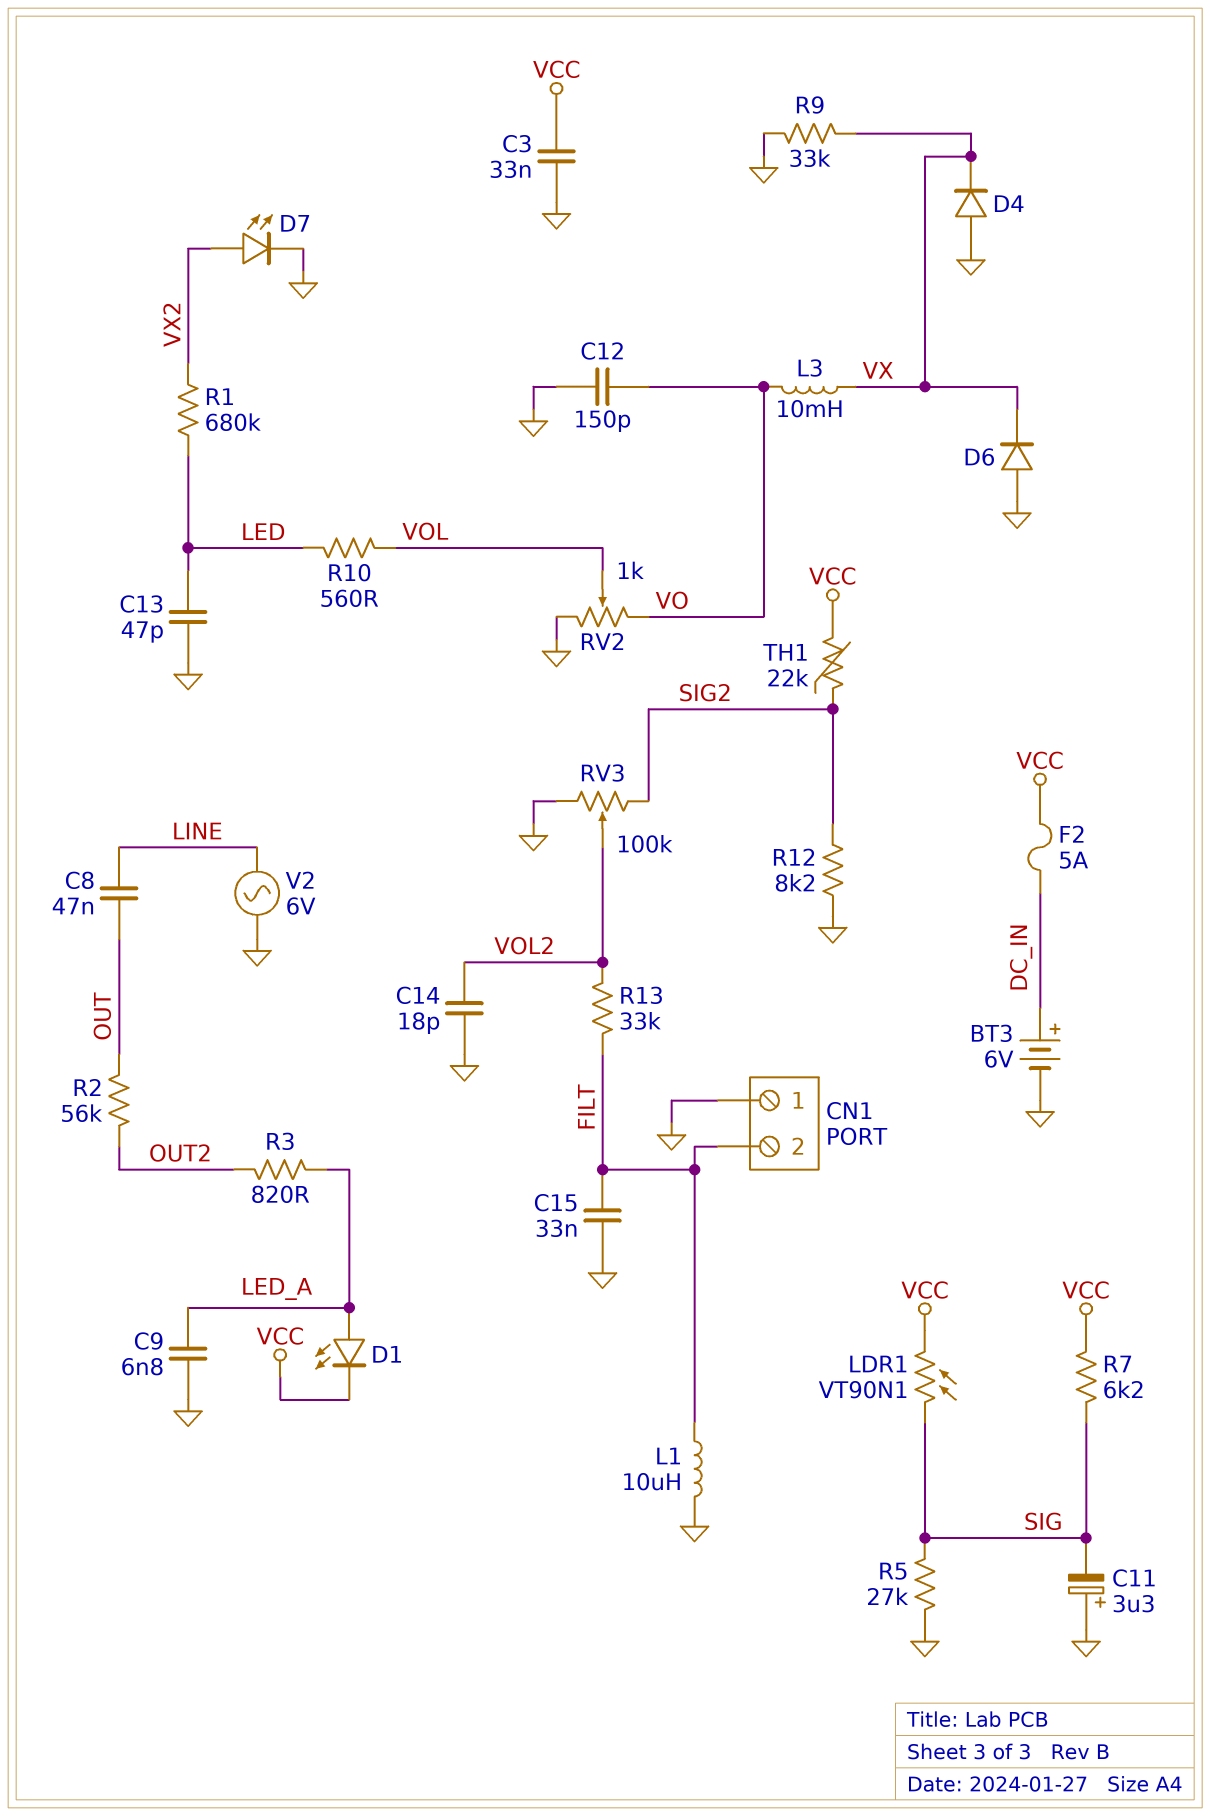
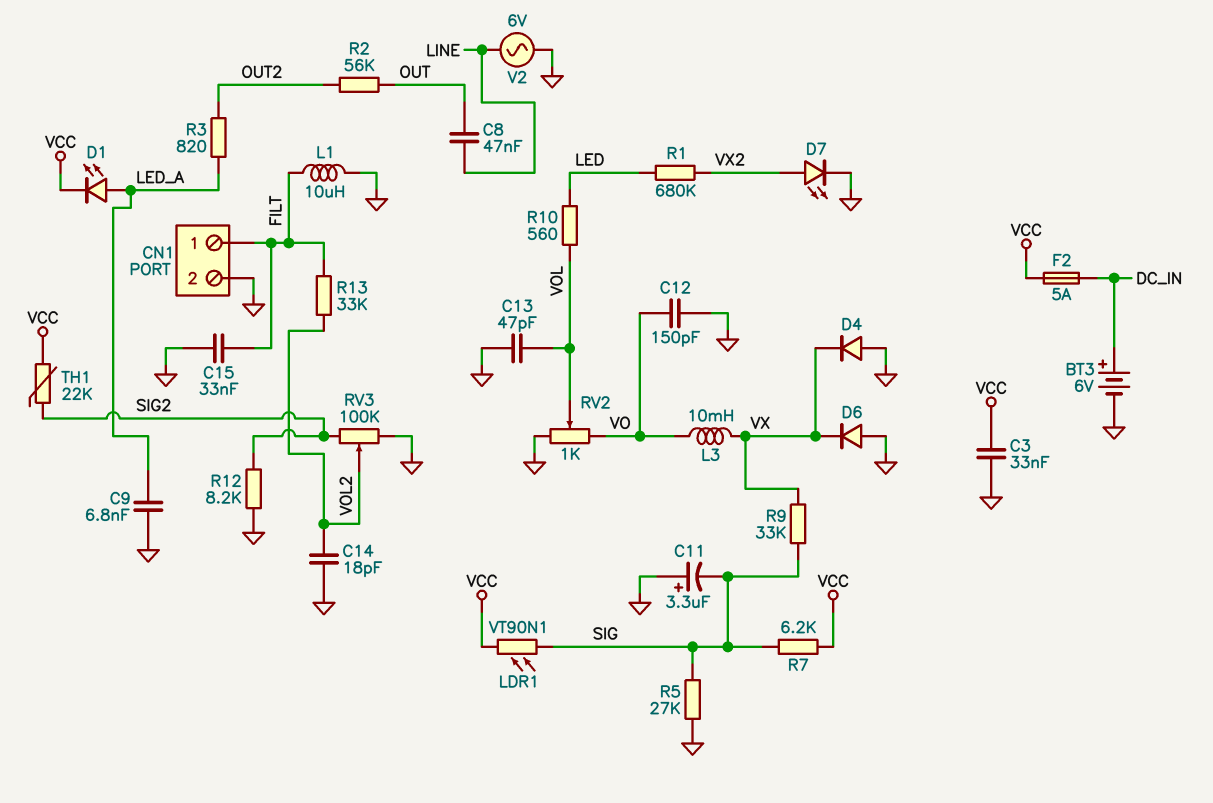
C13: 47pF (GND, LED) -> 47pF (GND, VOL)
CN1 pin 1: GND -> FILT
CN1 pin 2: FILT -> GND
R9: 33k (GND, VX) -> 33k (SIG, VX)

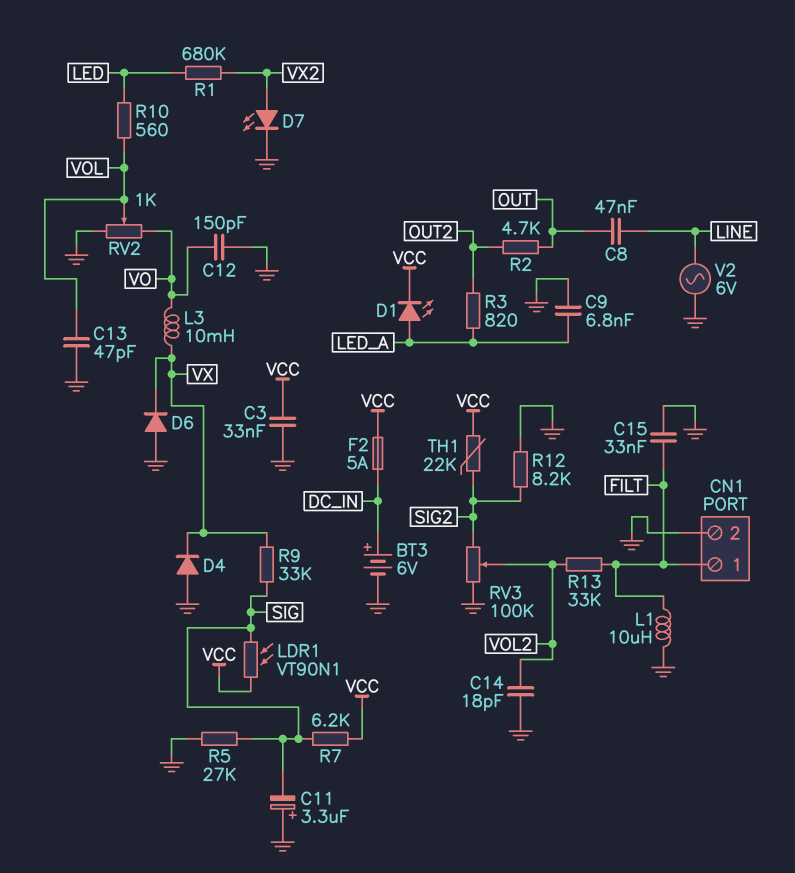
R2: 56k (OUT, OUT2) -> 4.7k (OUT, OUT2)

